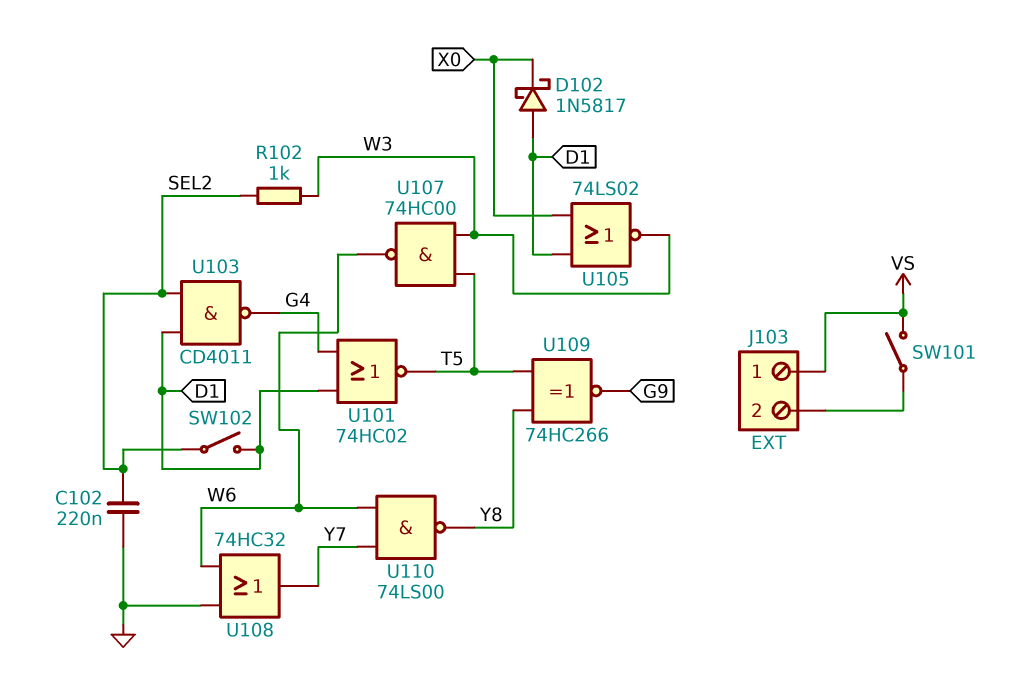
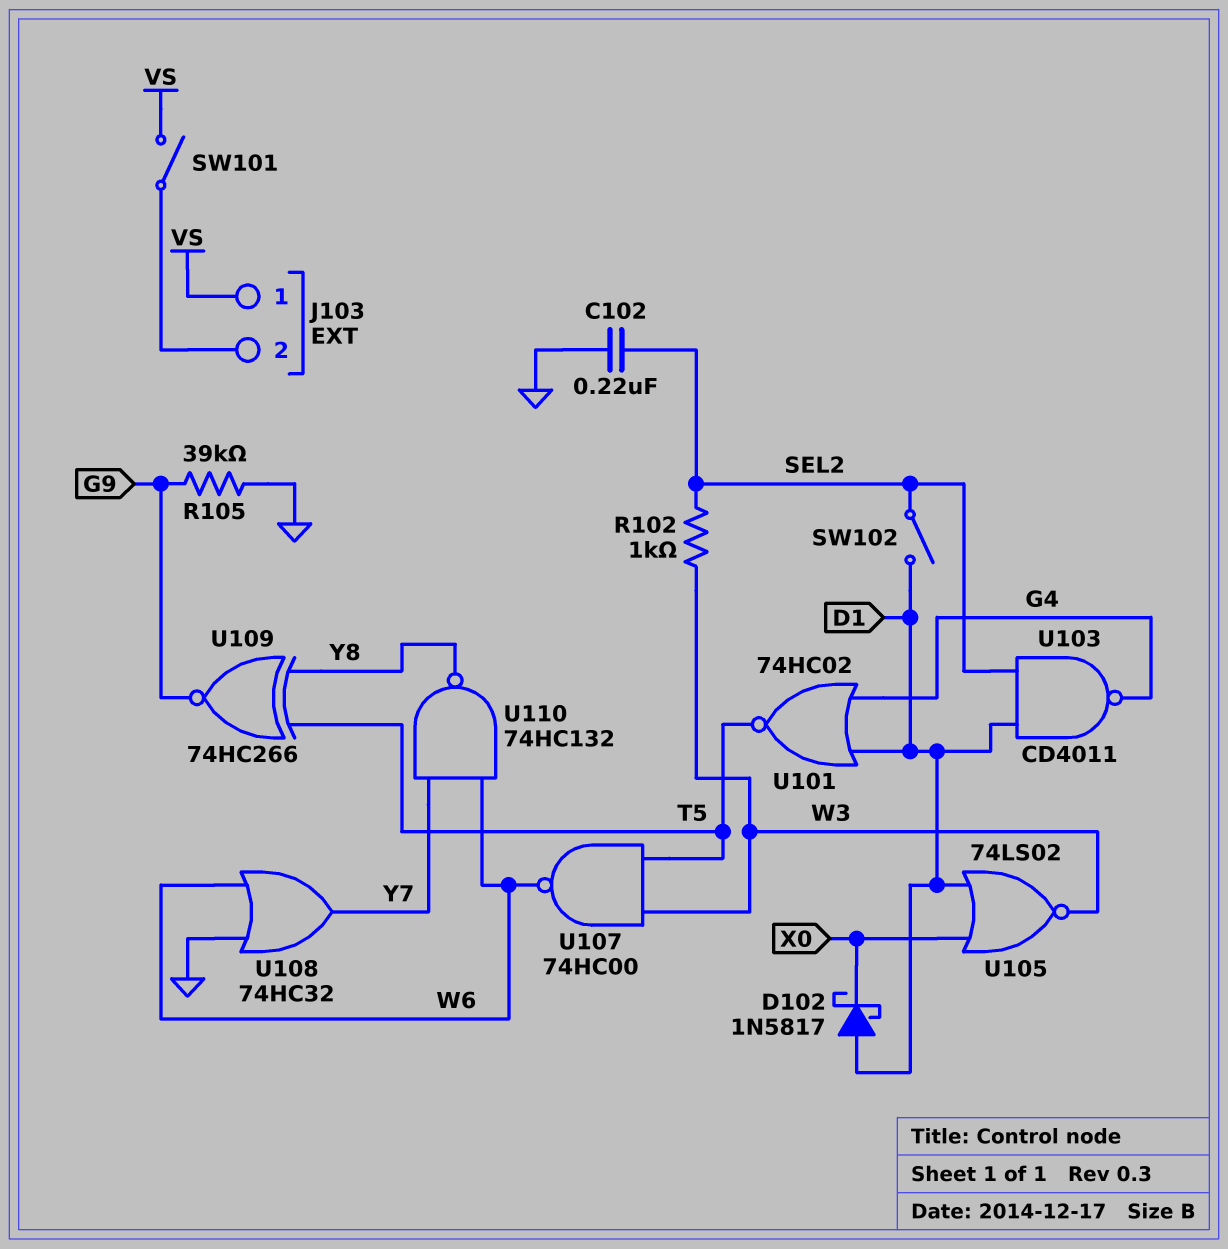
R105: none -> 39k (G9, GND)
U110: NAND 74LS00 (in W6, in Y7, out Y8) -> NAND 74HC132 (in W6, in Y7, out Y8)

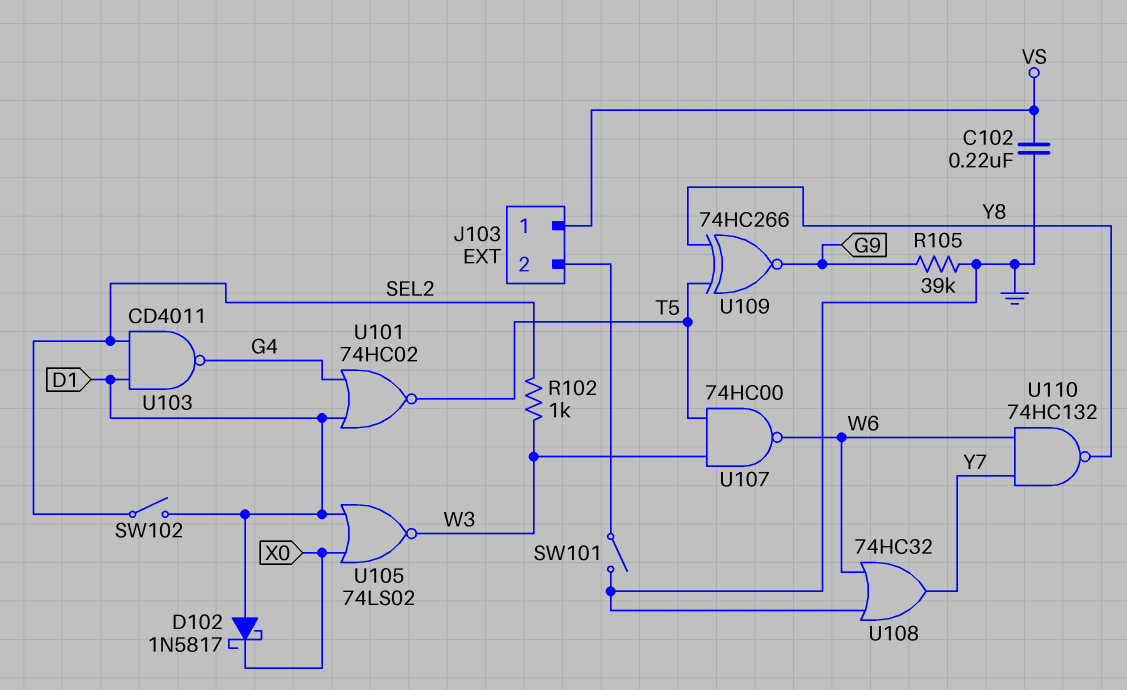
C102: 220nF (GND, SEL2) -> 220nF (GND, VS)
SW101: switch (J103/2, VS) -> switch (GND, J103/2)

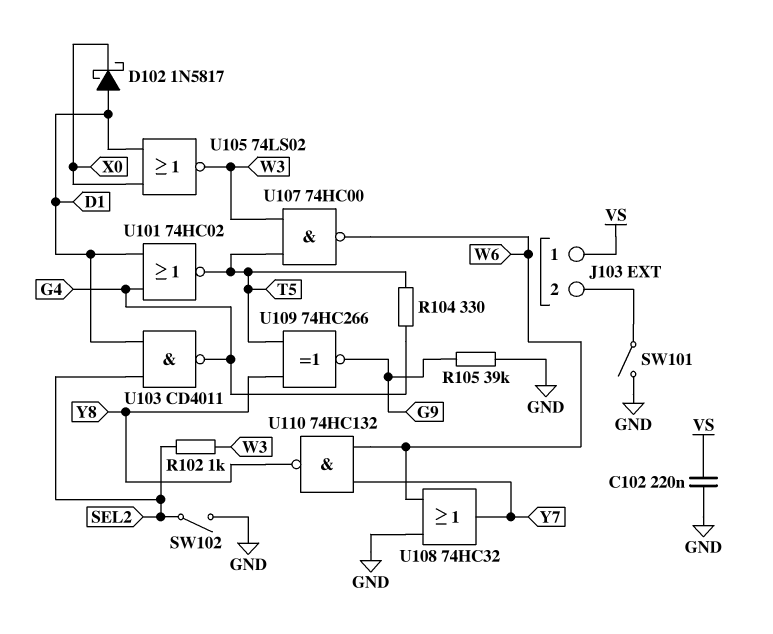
R104: none -> 330 (G4, T5)
SW102: switch (D1, SEL2) -> switch (GND, SEL2)

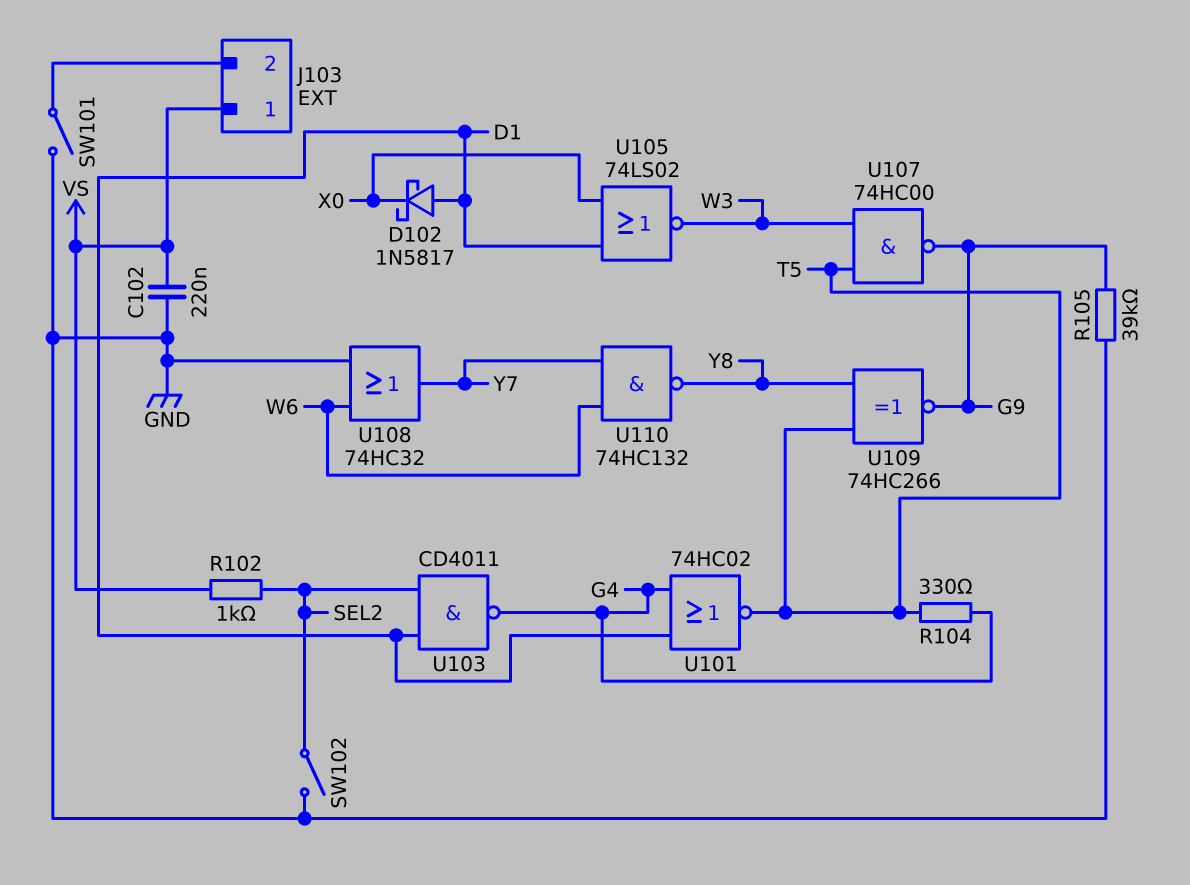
R102: 1k (SEL2, W3) -> 1k (SEL2, VS)
U107: NAND 74HC00 (in T5, in W3, out W6) -> NAND 74HC00 (in T5, in W3, out G9)

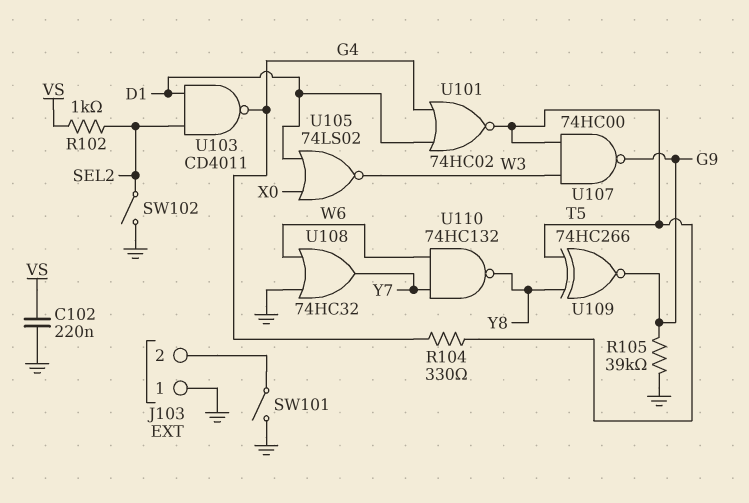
D102: schottky 1N5817 (A D1, K X0) -> none
J103 pin 1: VS -> GND

